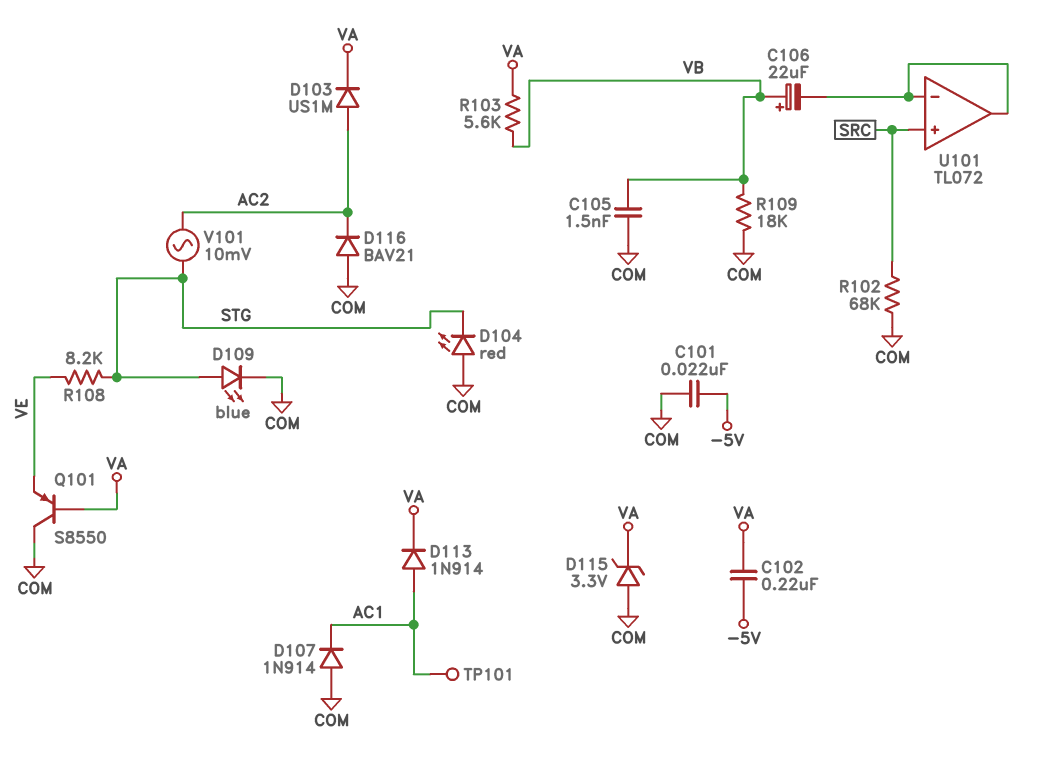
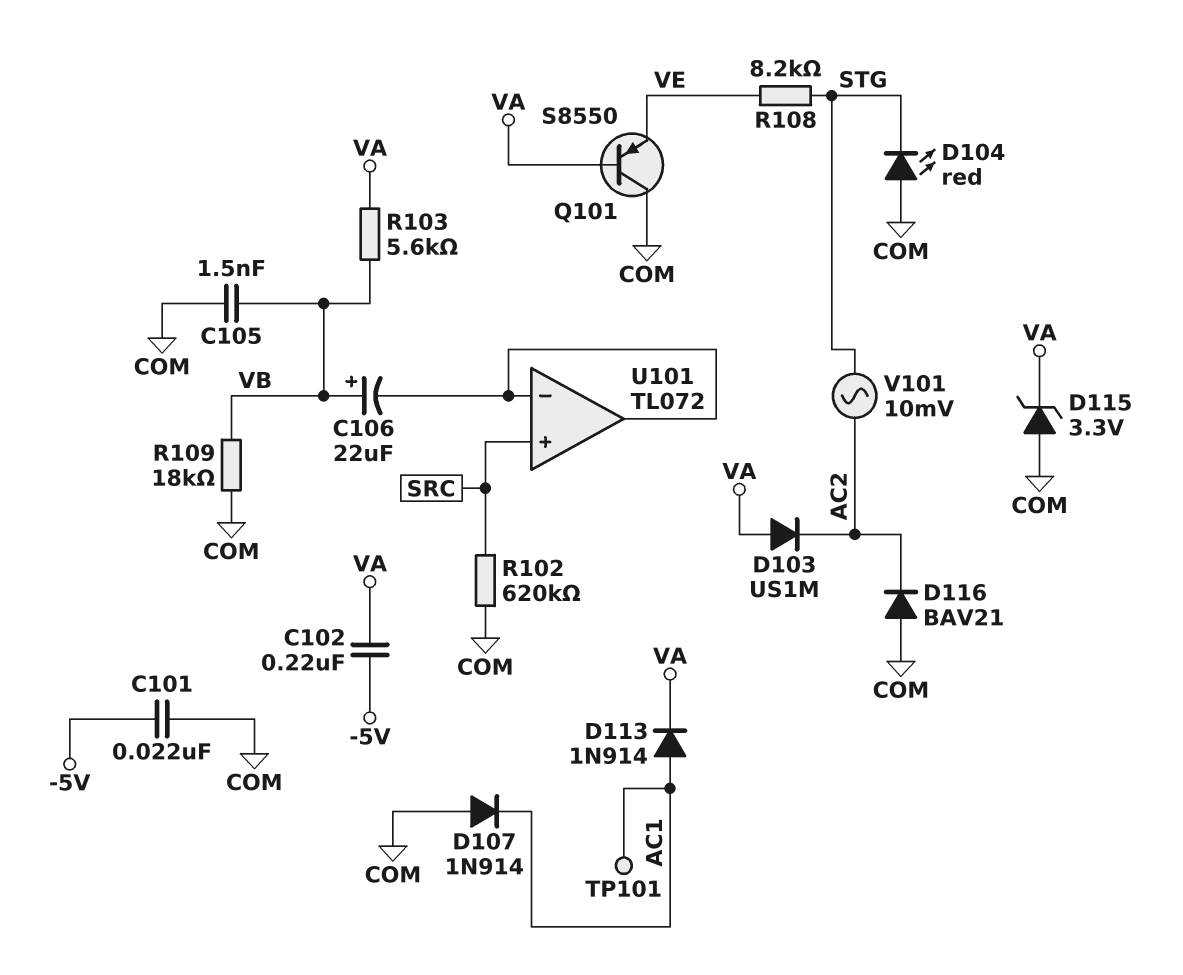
D103: diode US1M (A AC2, K VA) -> diode US1M (A VA, K AC2)
D109: LED blue (A STG, K COM) -> none
R102: 68k (COM, SRC) -> 620k (COM, SRC)

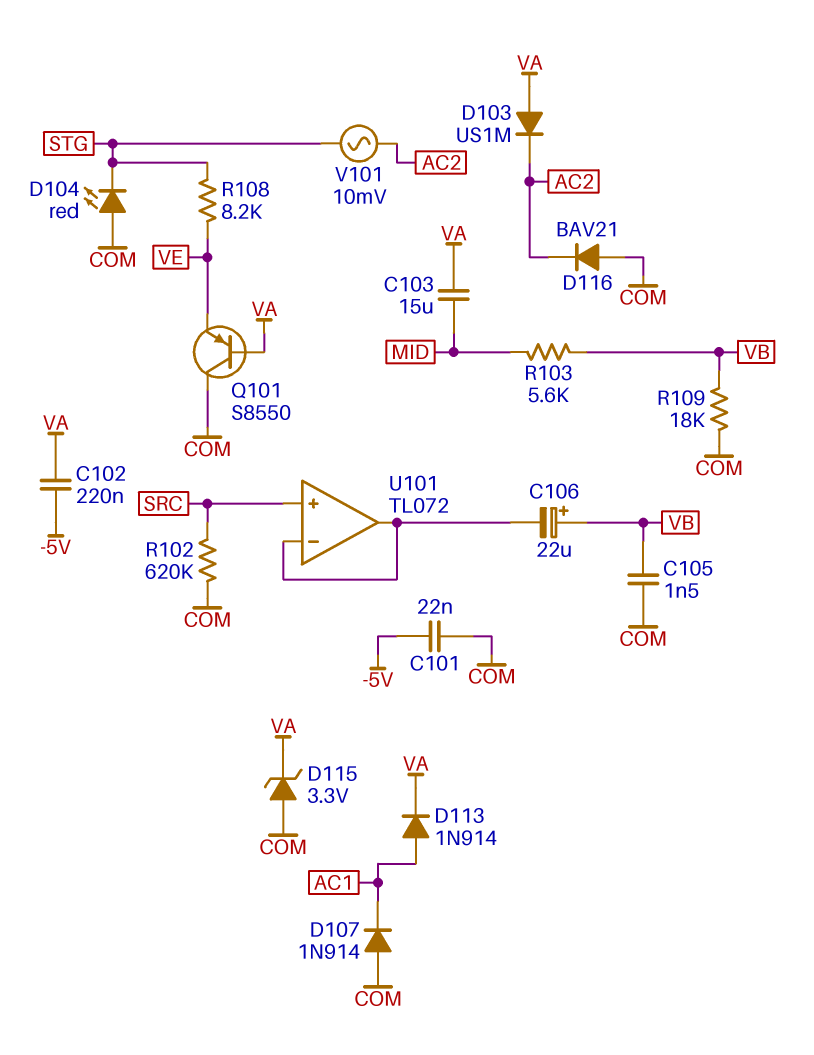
C103: none -> 15uF (MID, VA)
R103: 5.6k (VA, VB) -> 5.6k (MID, VB)
TP101: test point (AC1) -> none

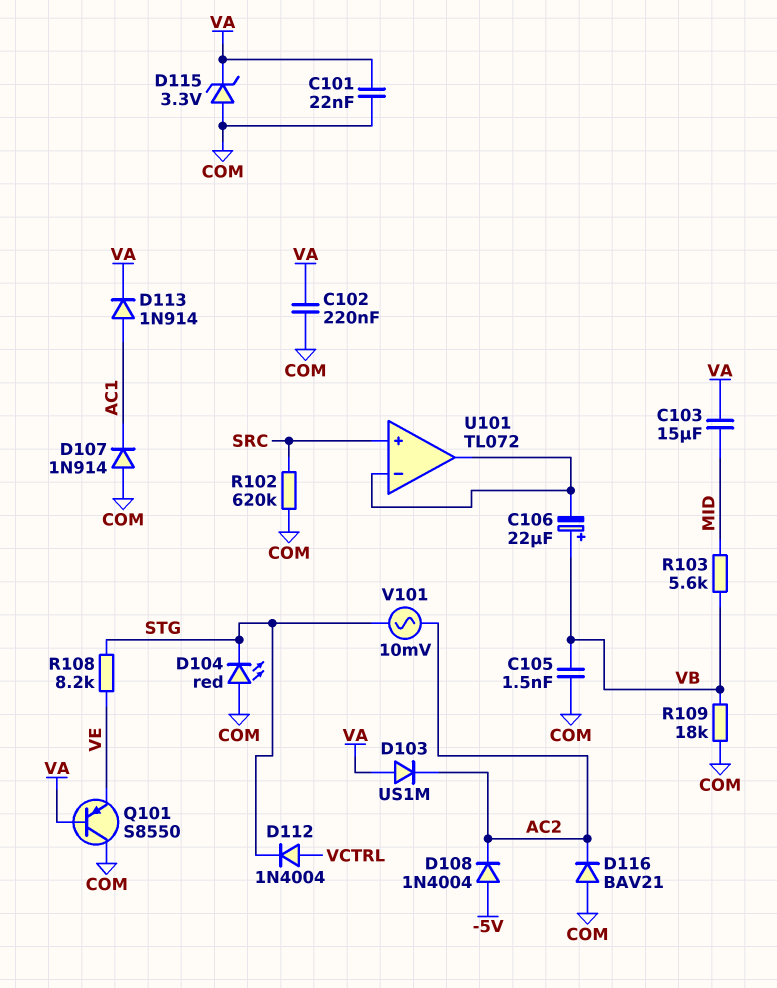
C101: 22nF (-5V, COM) -> 22nF (COM, VA)
C102: 220nF (-5V, VA) -> 220nF (COM, VA)
D108: none -> diode 1N4004 (A -5V, K AC2)
D112: none -> diode 1N4004 (A VCTRL, K STG)

